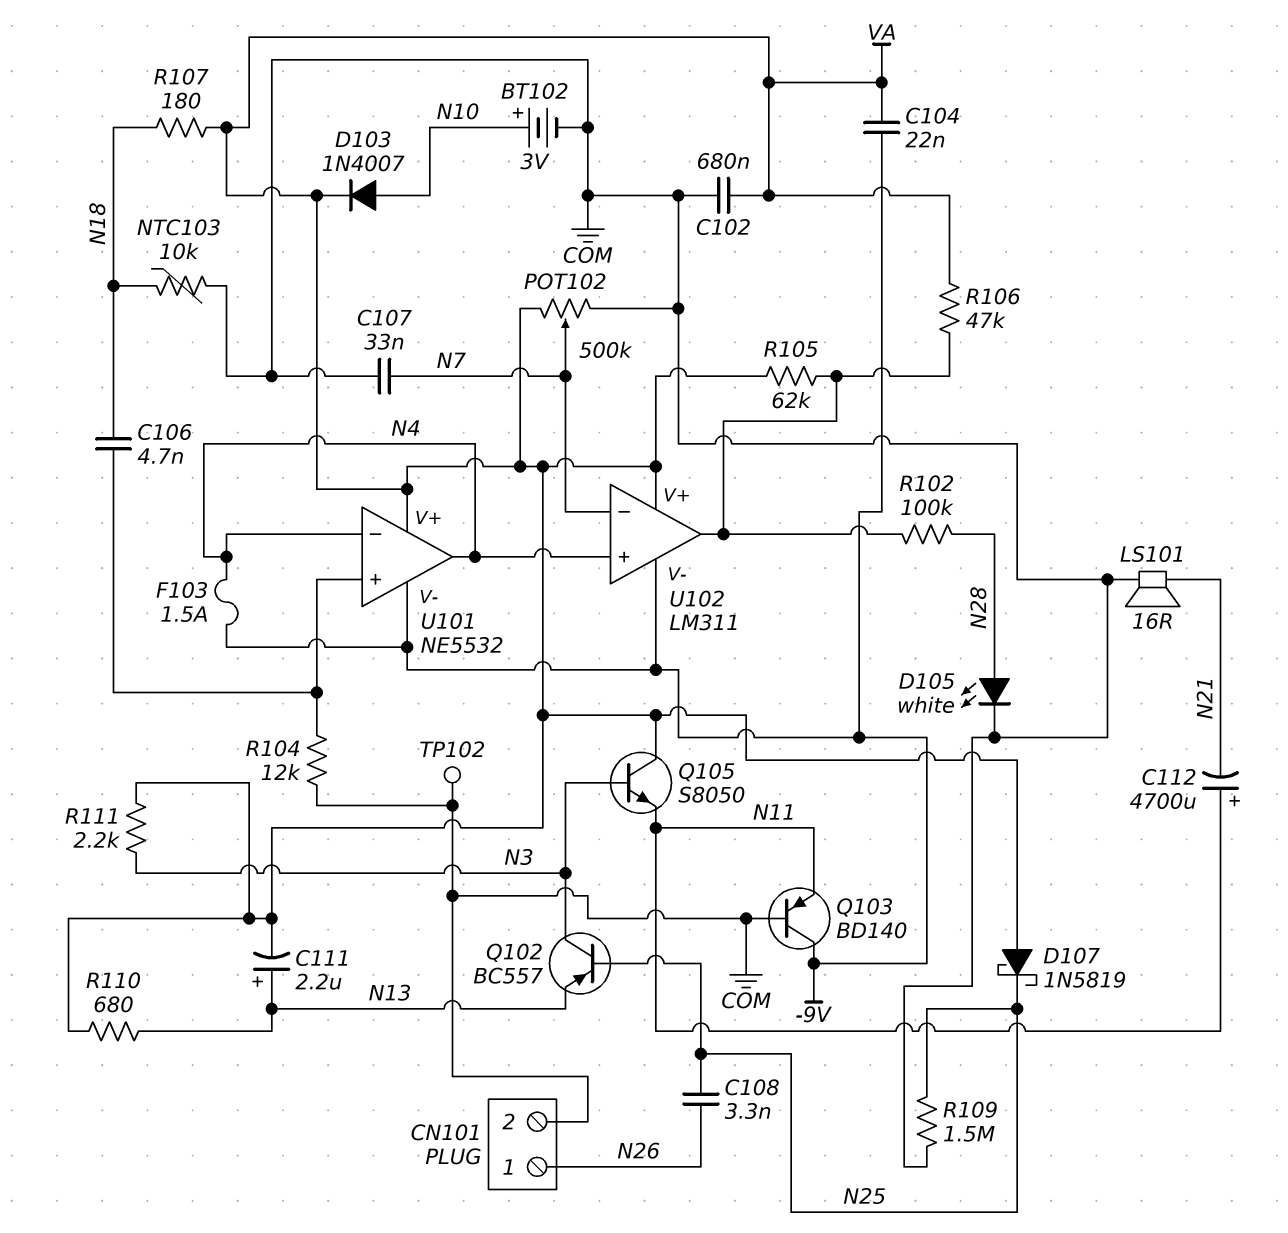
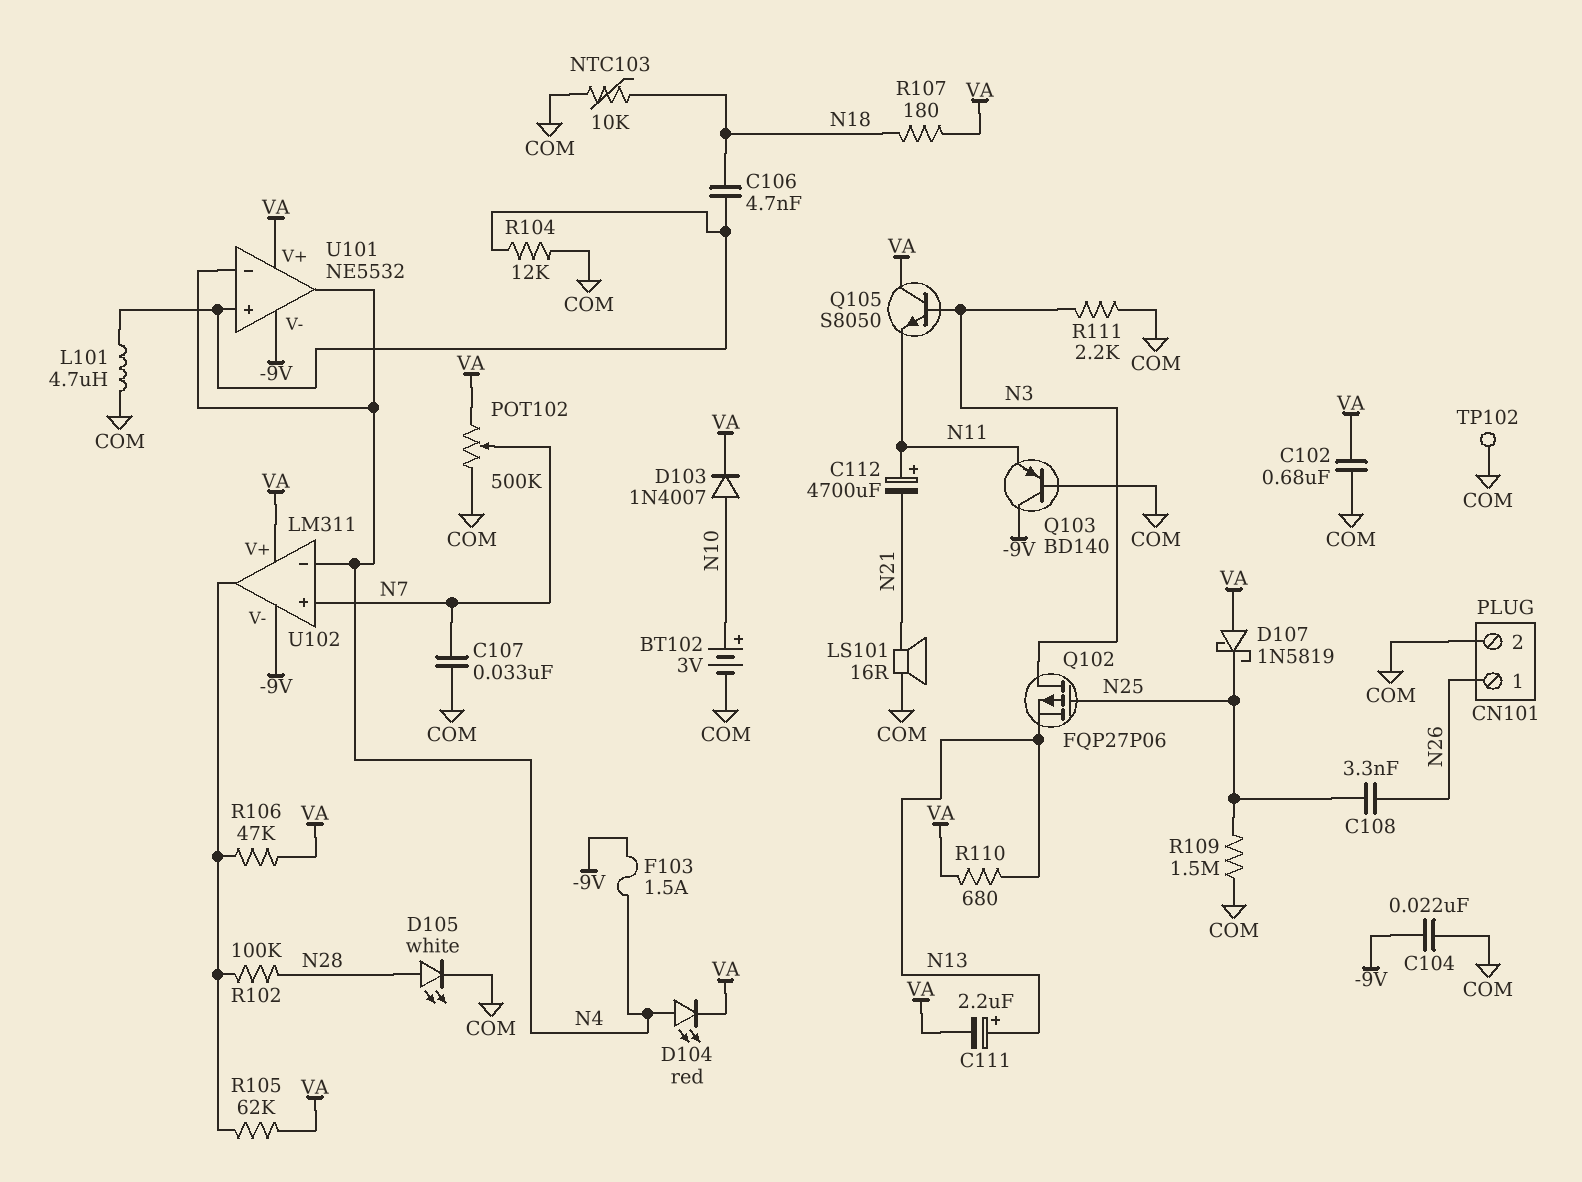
C104: 22nF (-9V, VA) -> 22nF (-9V, COM)
D104: none -> LED red (A N4, K VA)
L101: none -> 4.7uH (COM, U101/in+)
Q102: PNP BC557 (B N25, C N3, E N13) -> PMOS FQP27P06 (G N25, D N3, S N13)
R111: 2.2k (N3, VA) -> 2.2k (COM, N3)
U102 pin in+: N4 -> N7
U102 pin in-: N7 -> N4

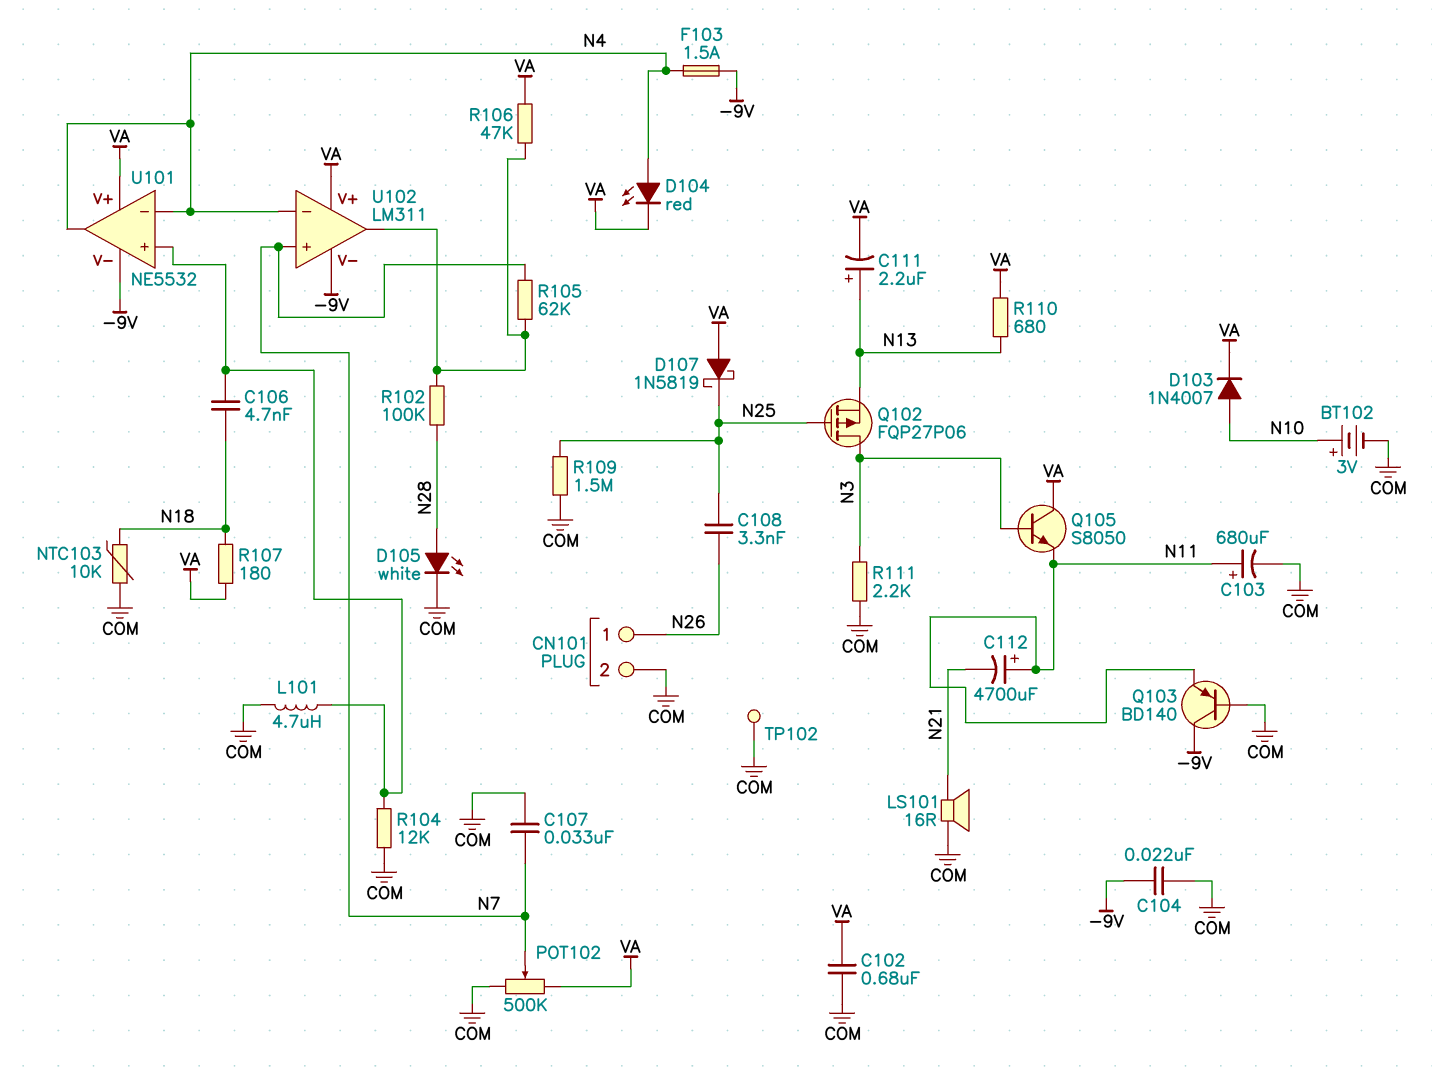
C103: none -> 680uF (plus N11, minus COM)
R105: 62k (U102/out, VA) -> 62k (N7, U102/out)

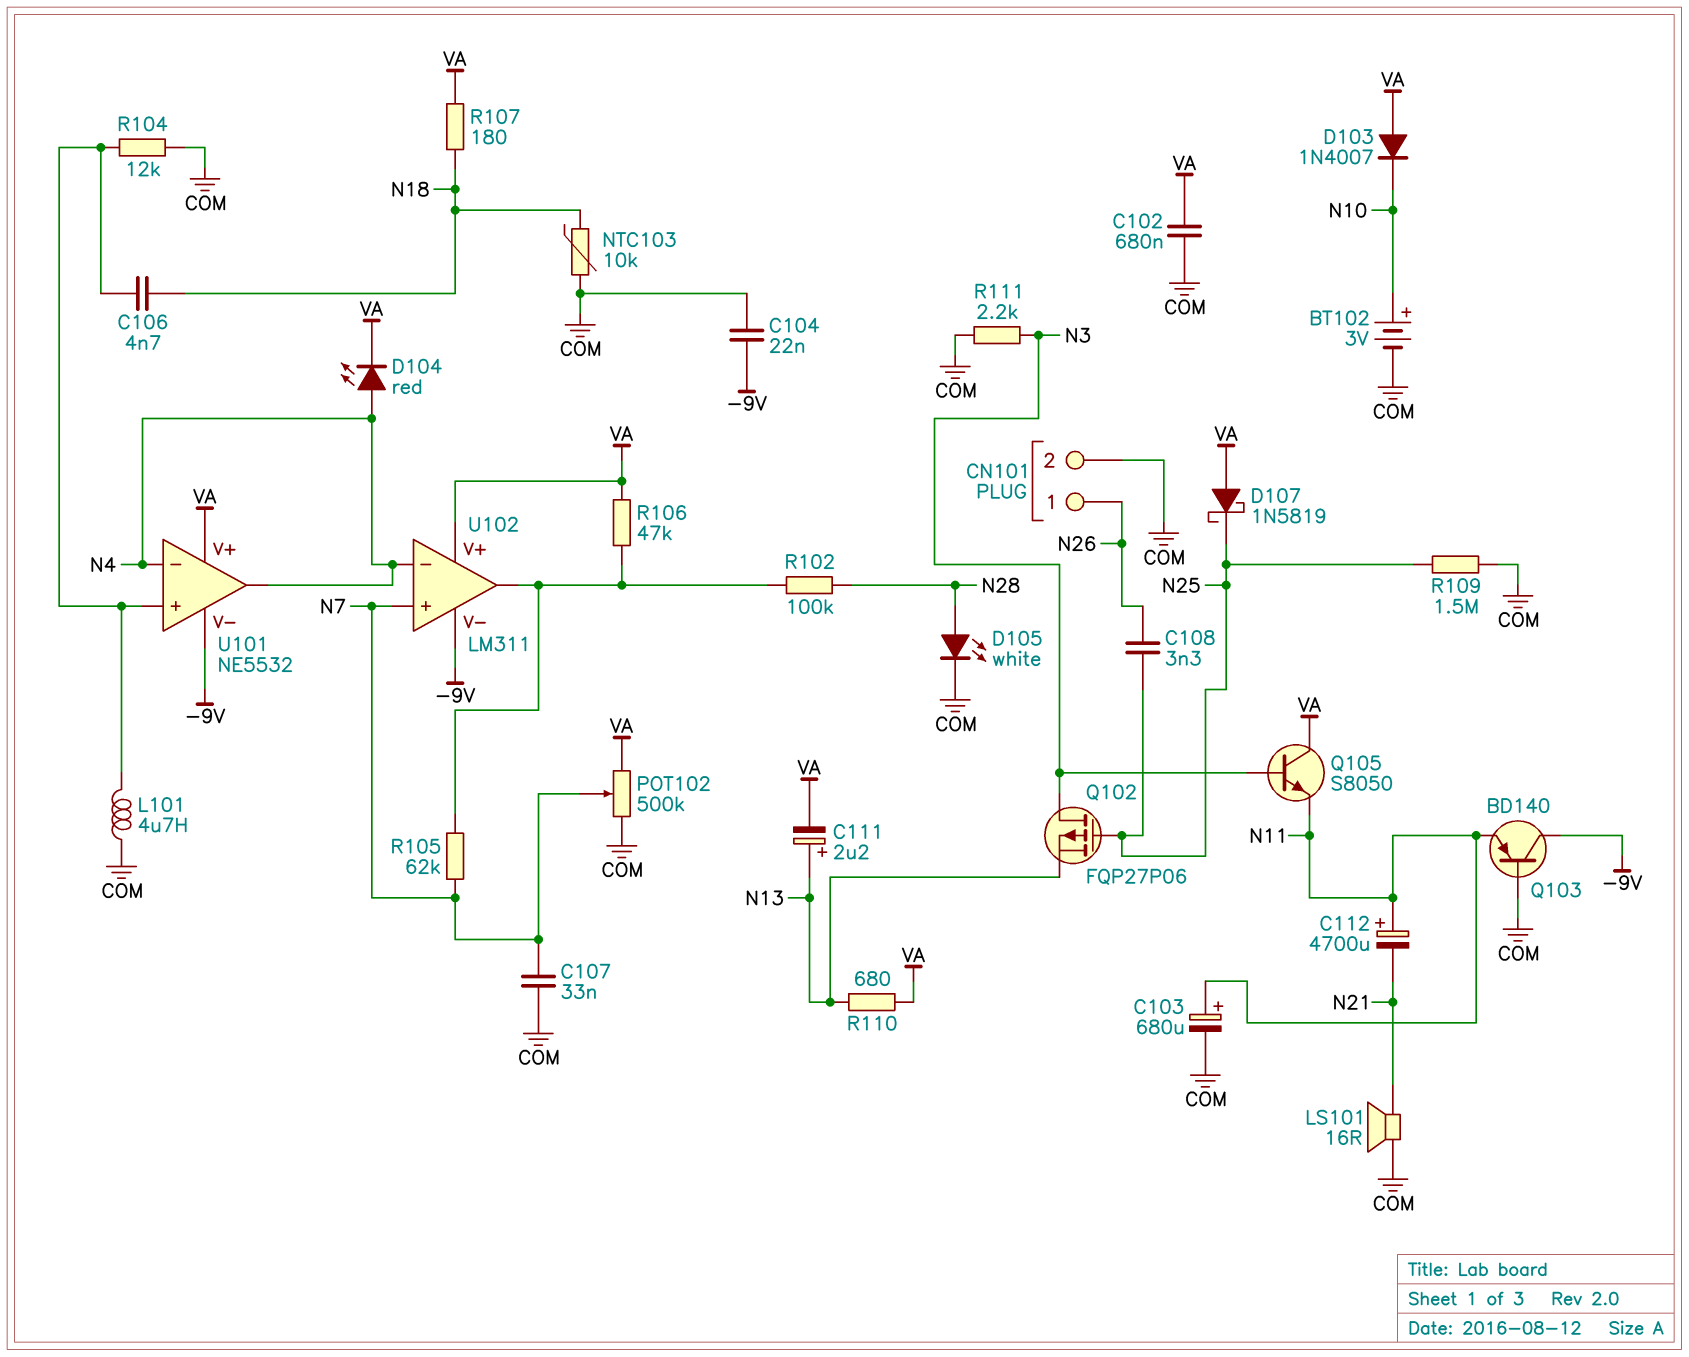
D103: diode 1N4007 (A N10, K VA) -> diode 1N4007 (A VA, K N10)
F103: 1.5A (-9V, N4) -> none
TP102: test point (COM) -> none

